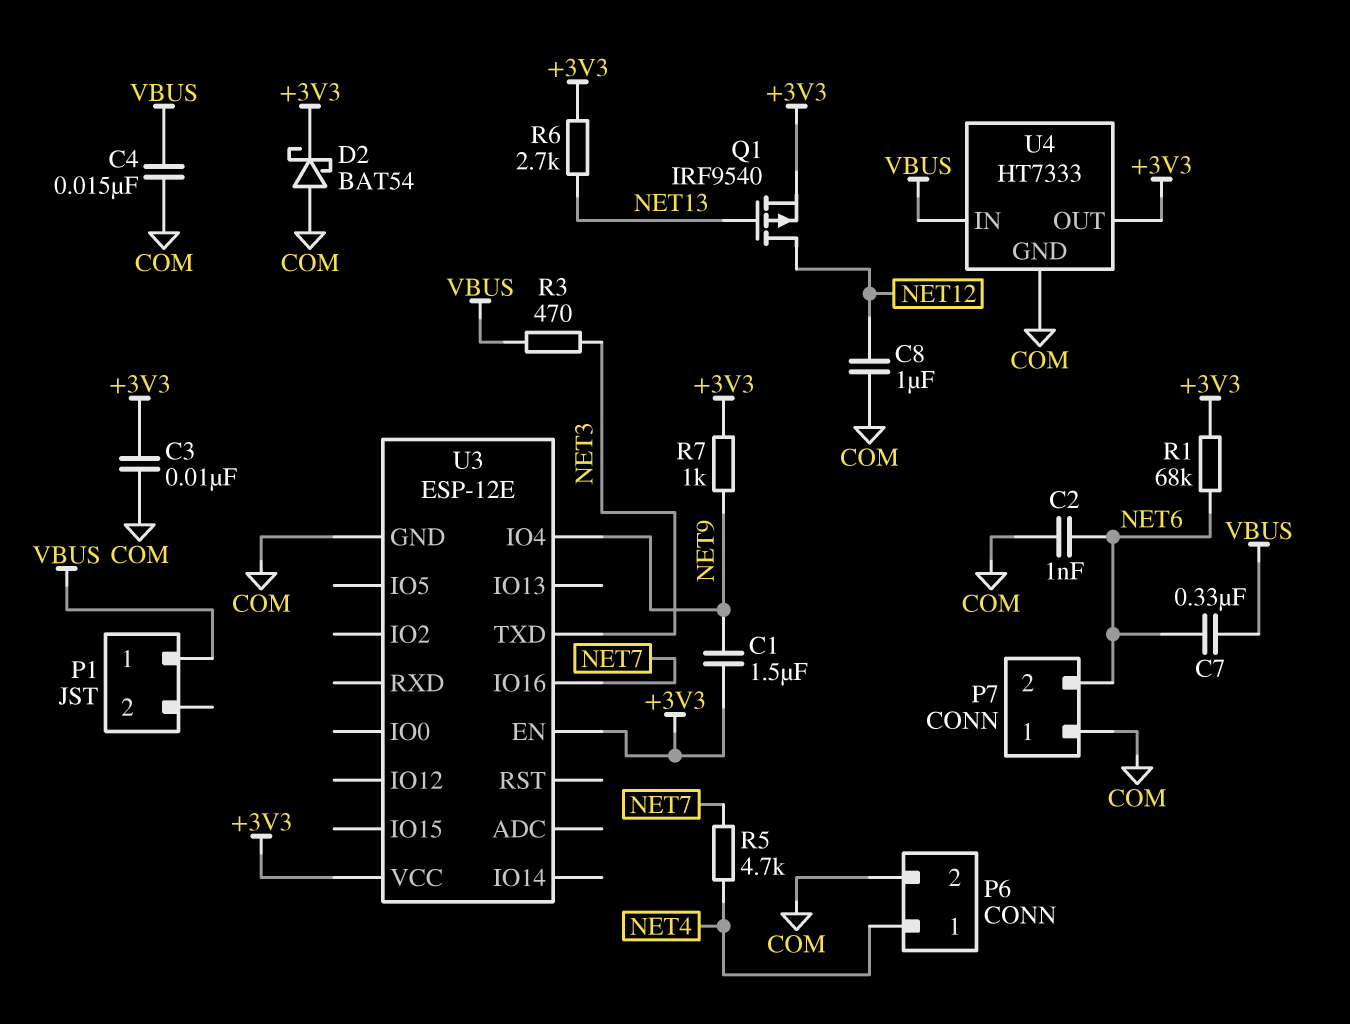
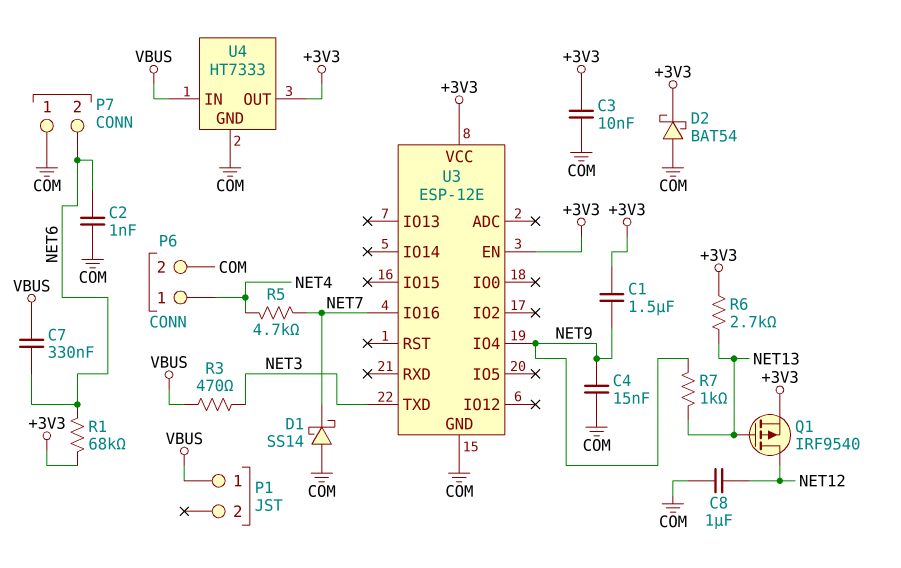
C4: 15nF (COM, VBUS) -> 15nF (COM, NET9)
D1: none -> schottky SS14 (A COM, K NET7)
R7: 1k (+3V3, NET9) -> 1k (NET9, NET13)

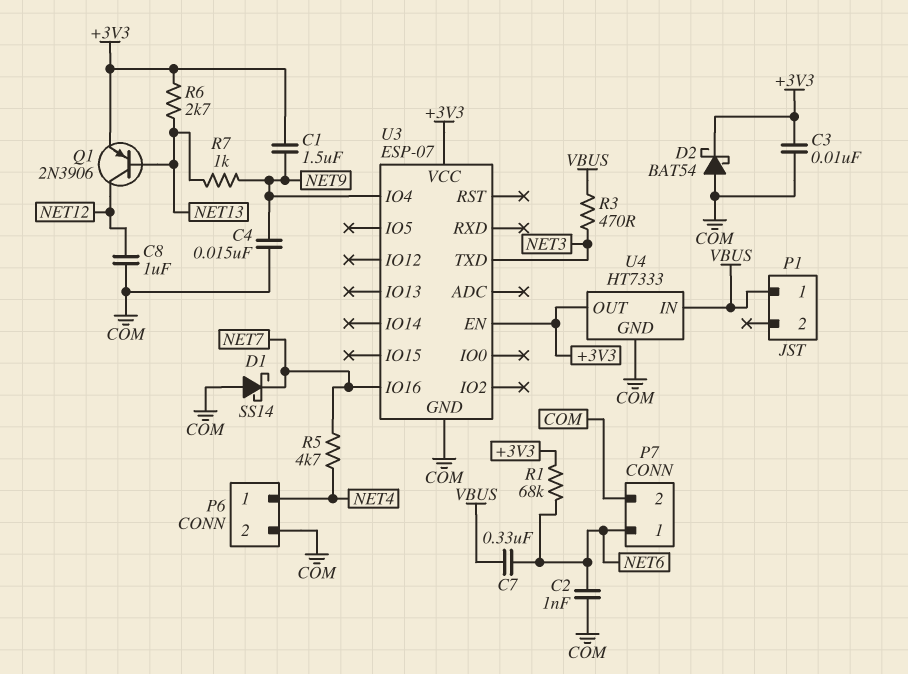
P7 pin 1: COM -> NET6
P7 pin 2: NET6 -> COM
Q1: PMOS IRF9540 (G NET13, D NET12, S +3V3) -> PNP 2N3906 (B NET13, C NET12, E +3V3)
U3: ESP-12E -> ESP-07

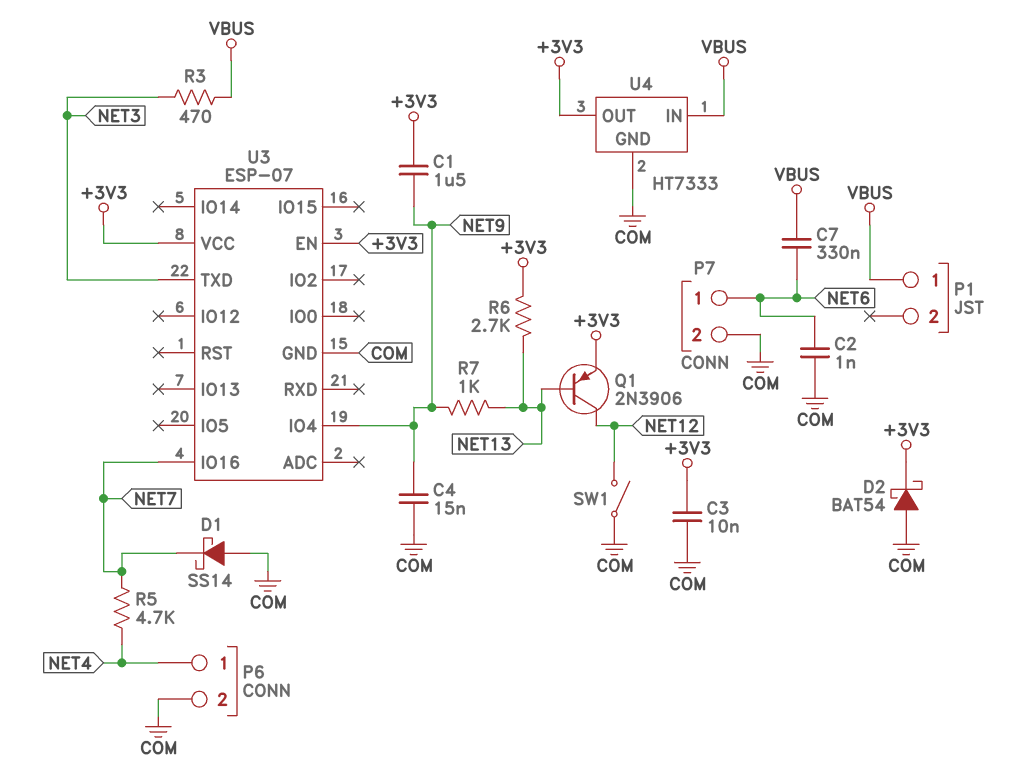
C8: 1uF (COM, NET12) -> none
R1: 68k (+3V3, NET6) -> none
SW1: none -> switch (COM, NET12)

